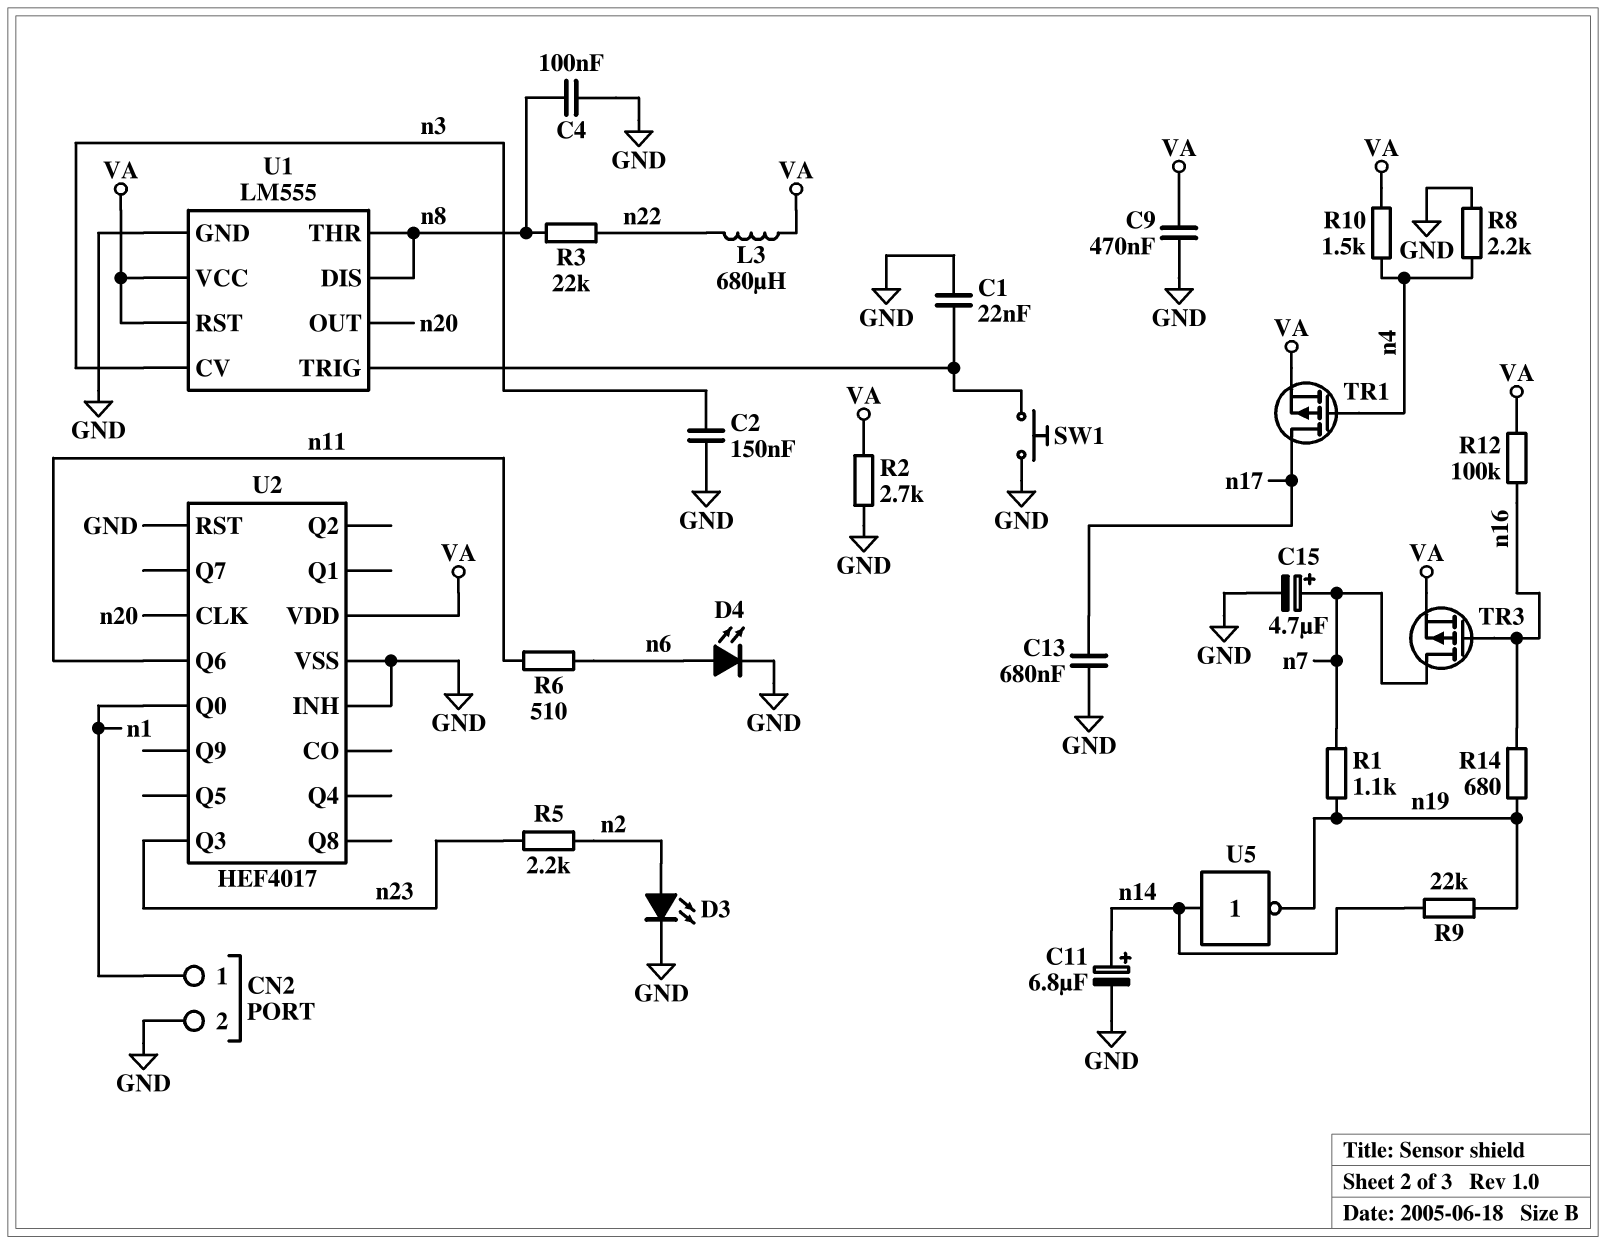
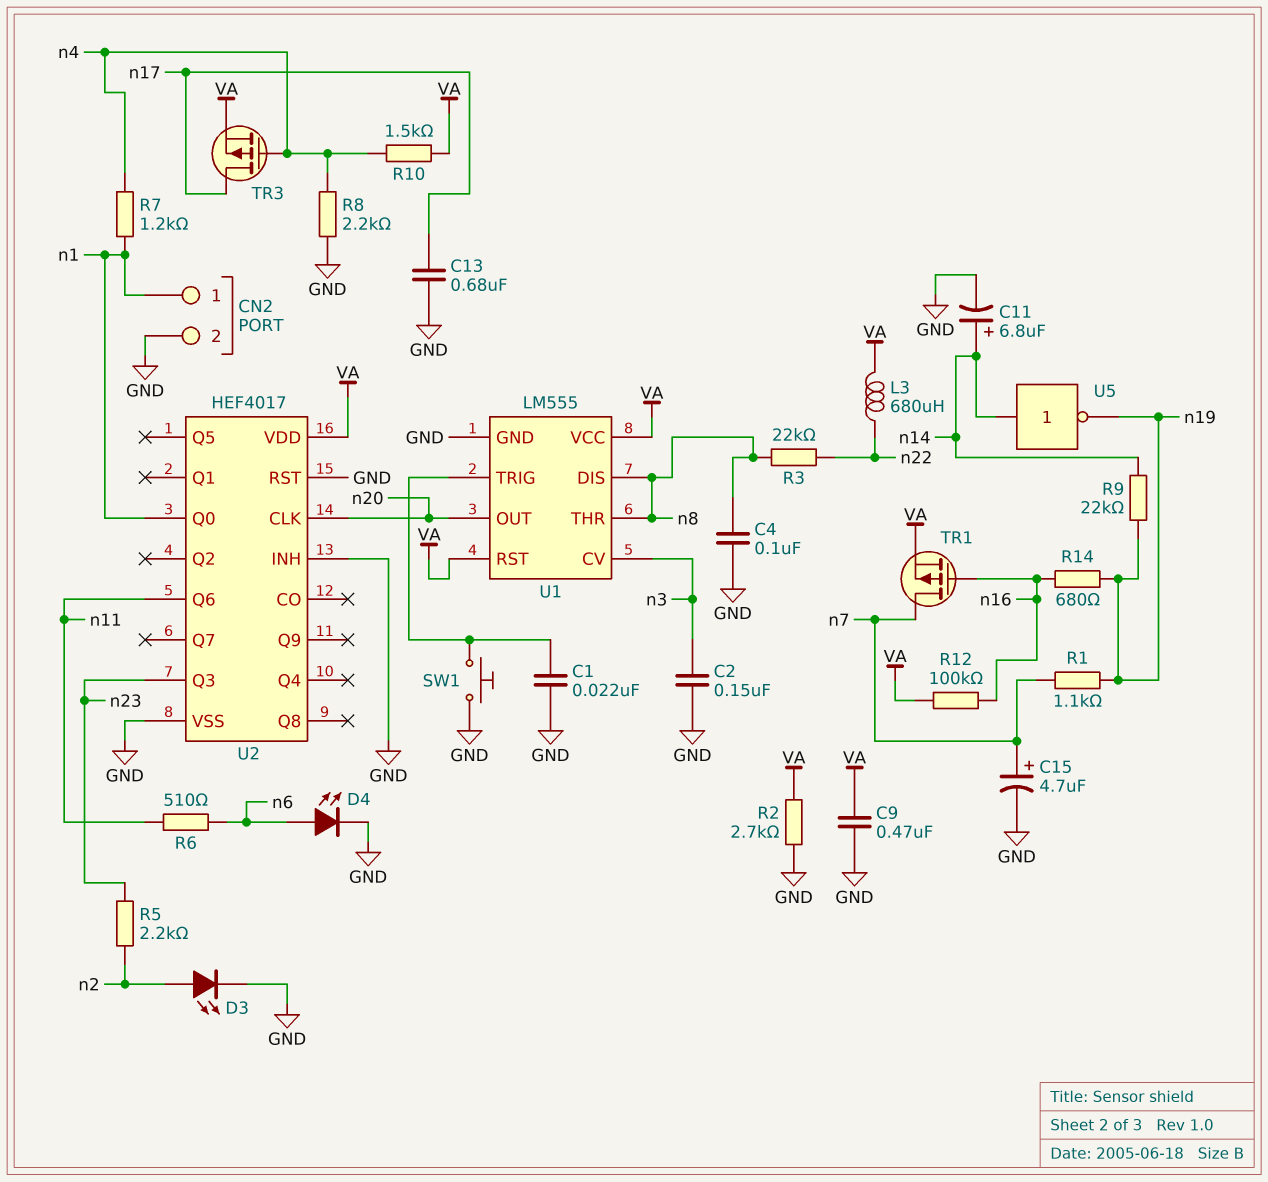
R7: none -> 1.2k (n1, n4)
TR1: PMOS (G n4, D n17, S VA) -> PMOS (G n16, D n7, S VA)
TR3: PMOS (G n16, D n7, S VA) -> PMOS (G n4, D n17, S VA)

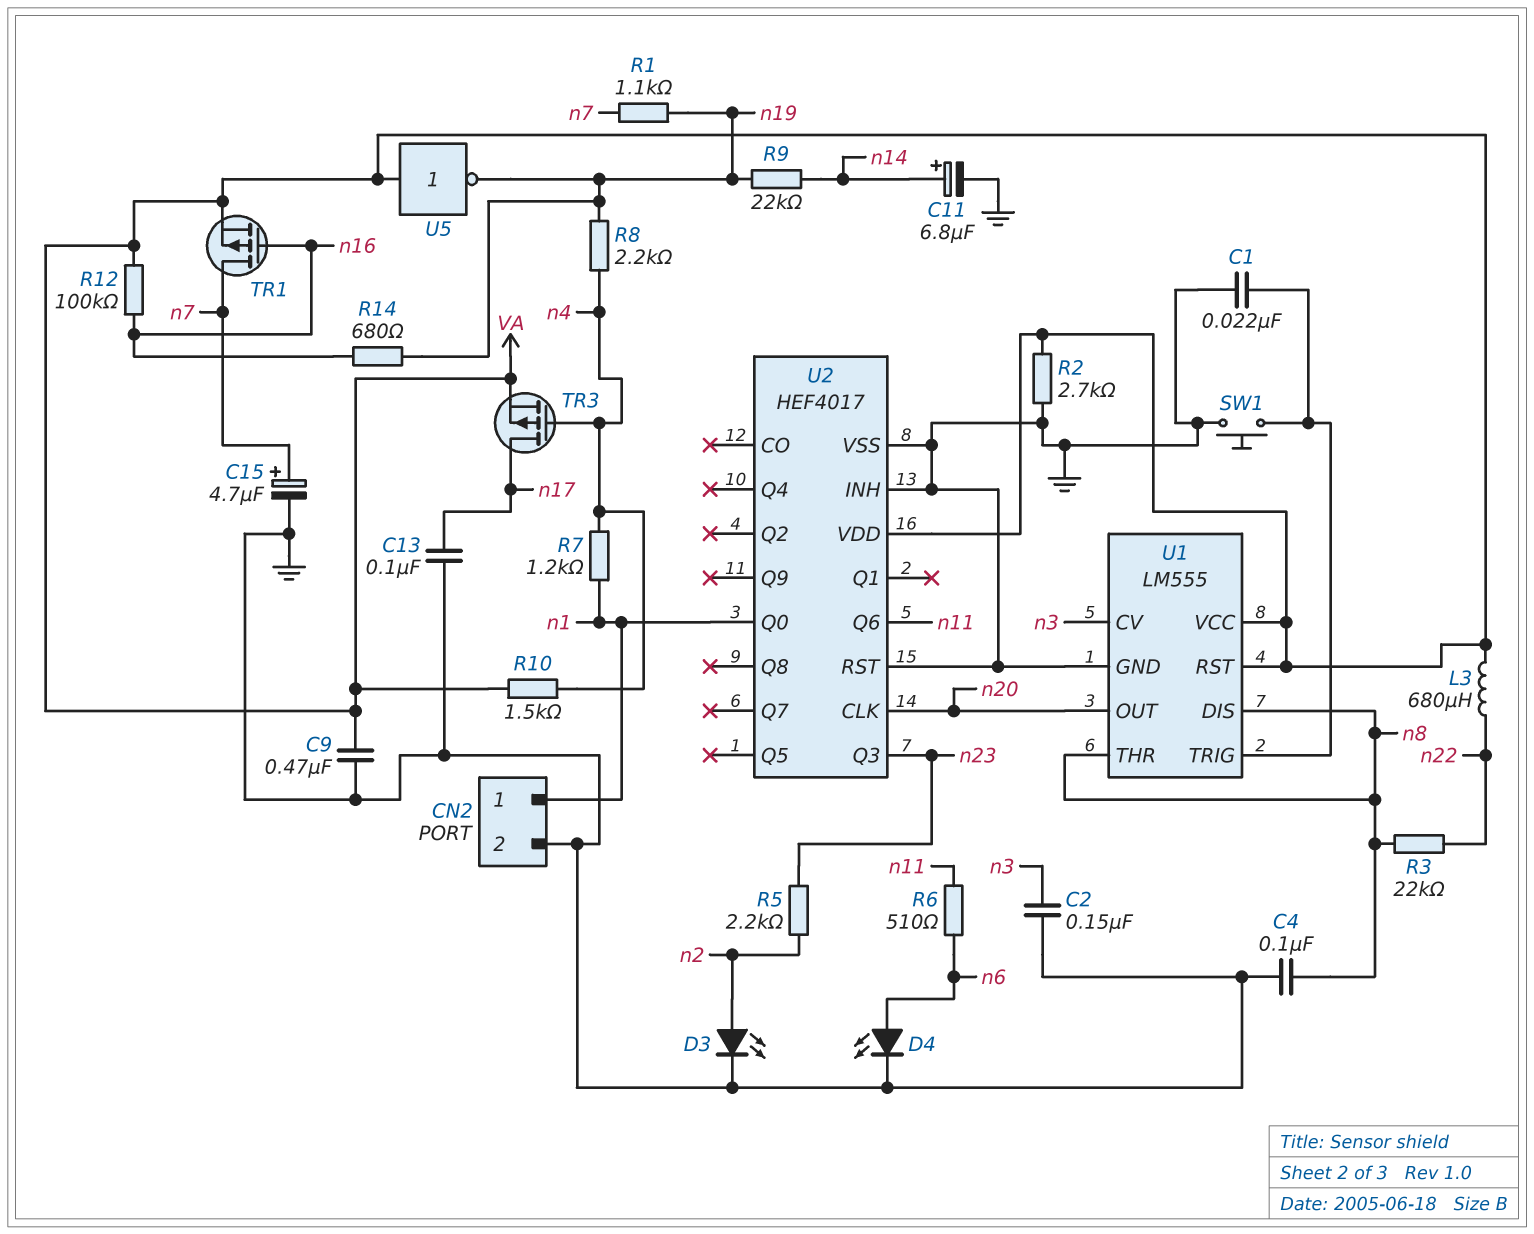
C13: 680nF (GND, n17) -> 100nF (GND, n17)
R8: 2.2k (GND, n4) -> 2.2k (n4, n19)
U5: NOT (in n14, out n19) -> NOT (in VA, out n19)

